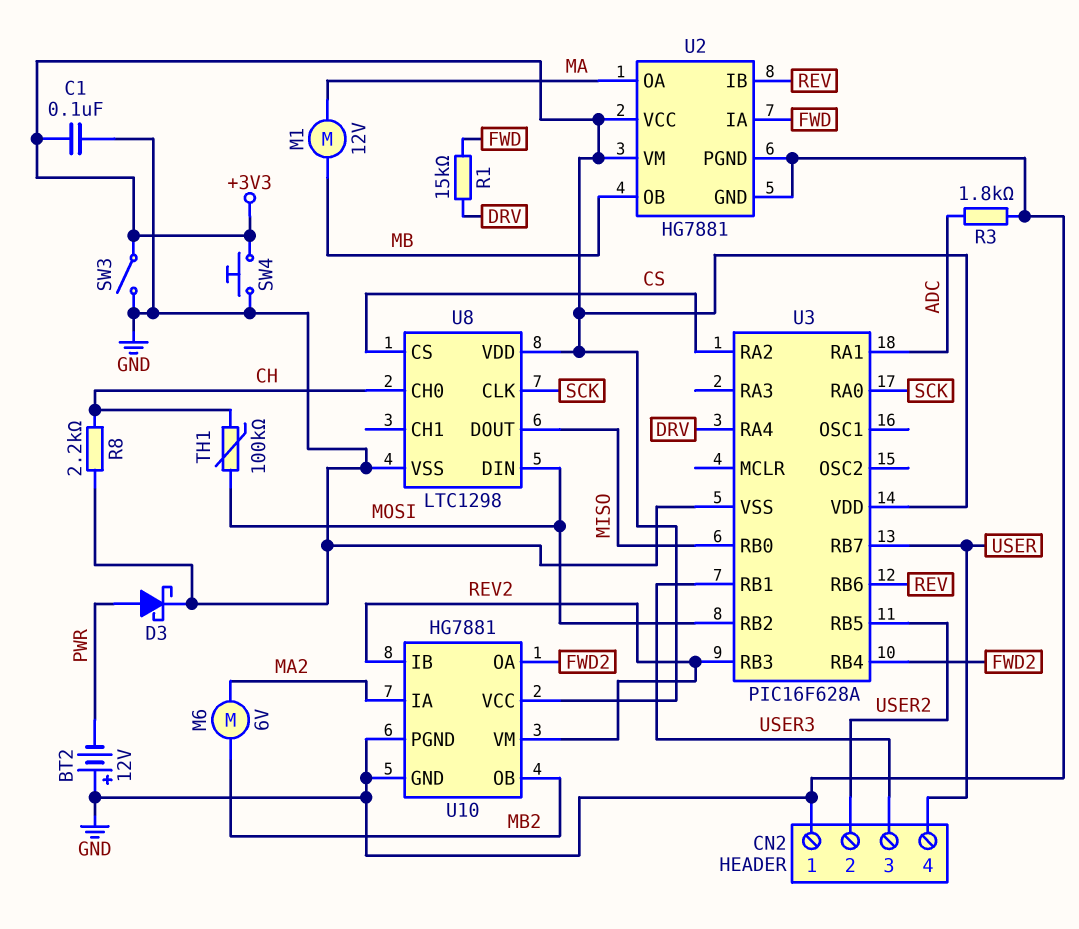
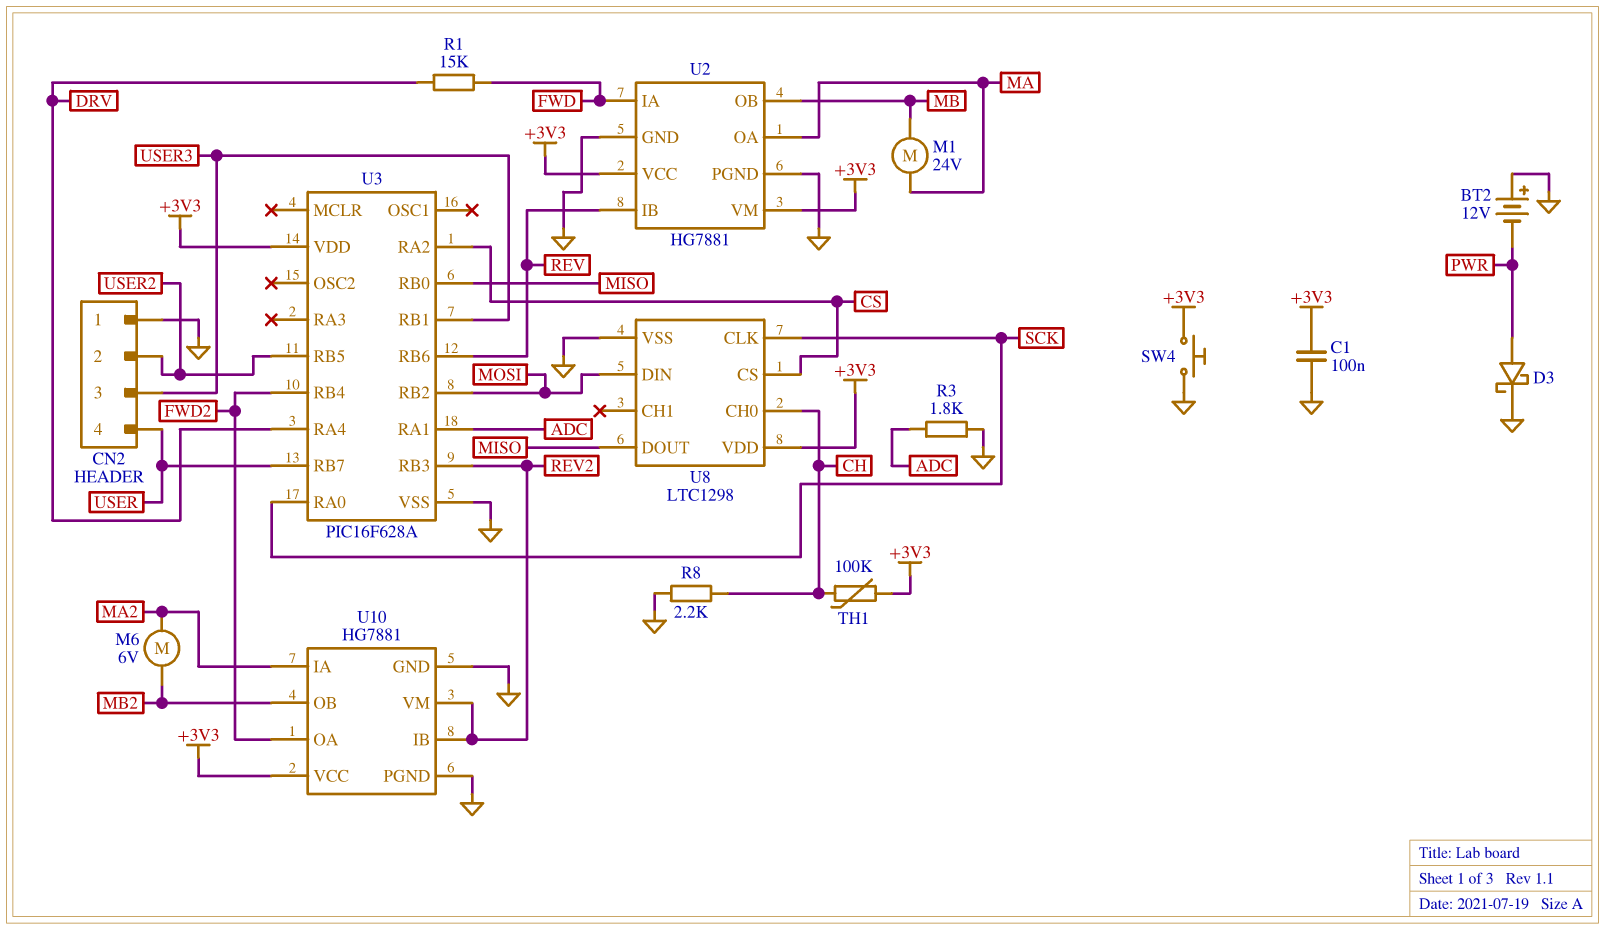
M1: motor 12V (MA, MB) -> motor 24V (MA, MB)
SW3: switch (+3V3, GND) -> none
TH1: 100k (CH, MOSI) -> 100k (+3V3, CH)

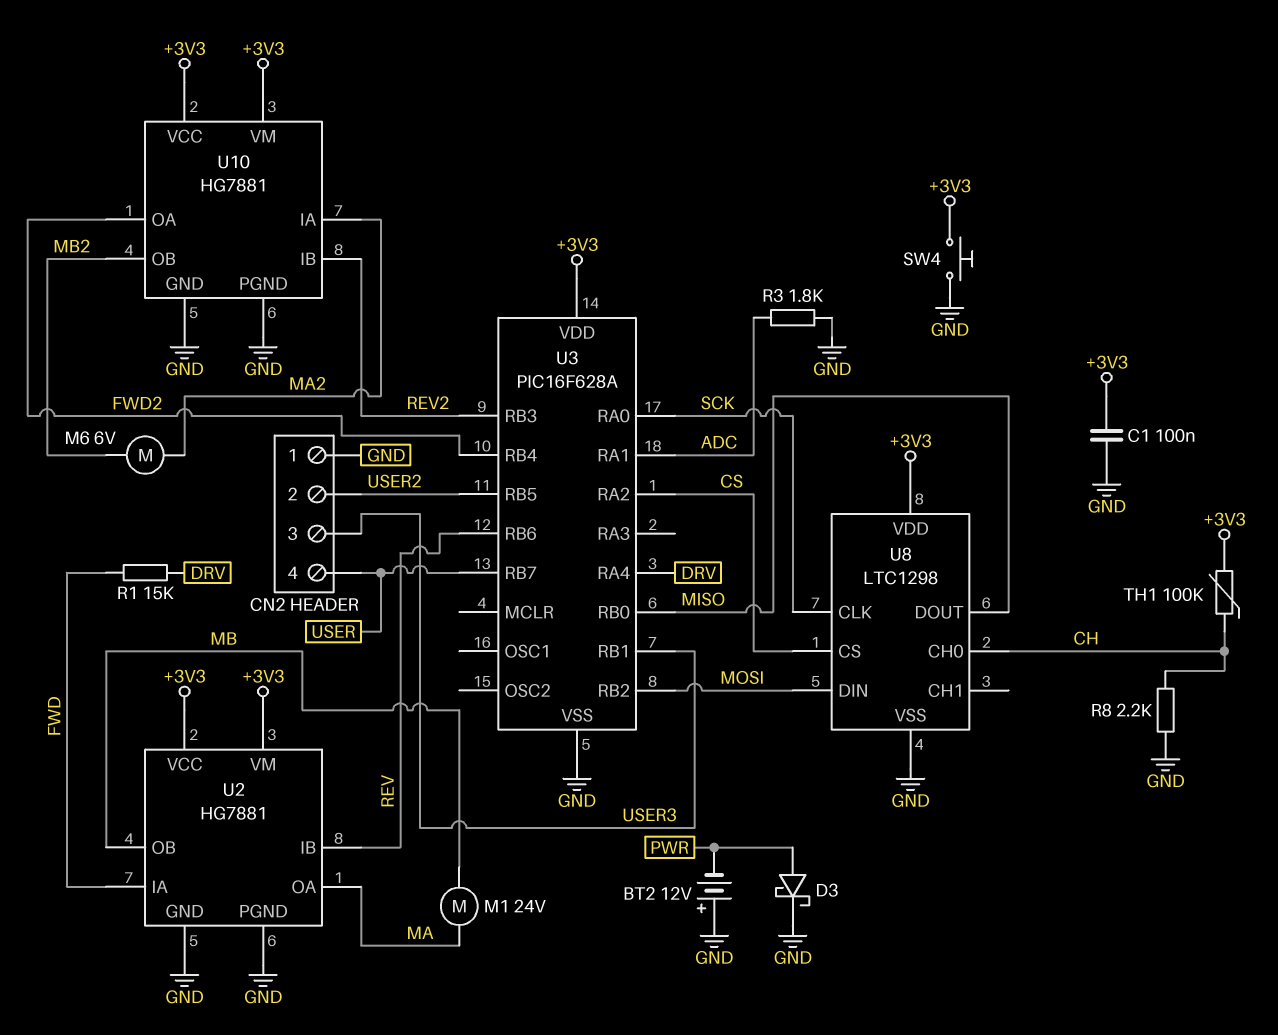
U10 pin VM: REV2 -> +3V3

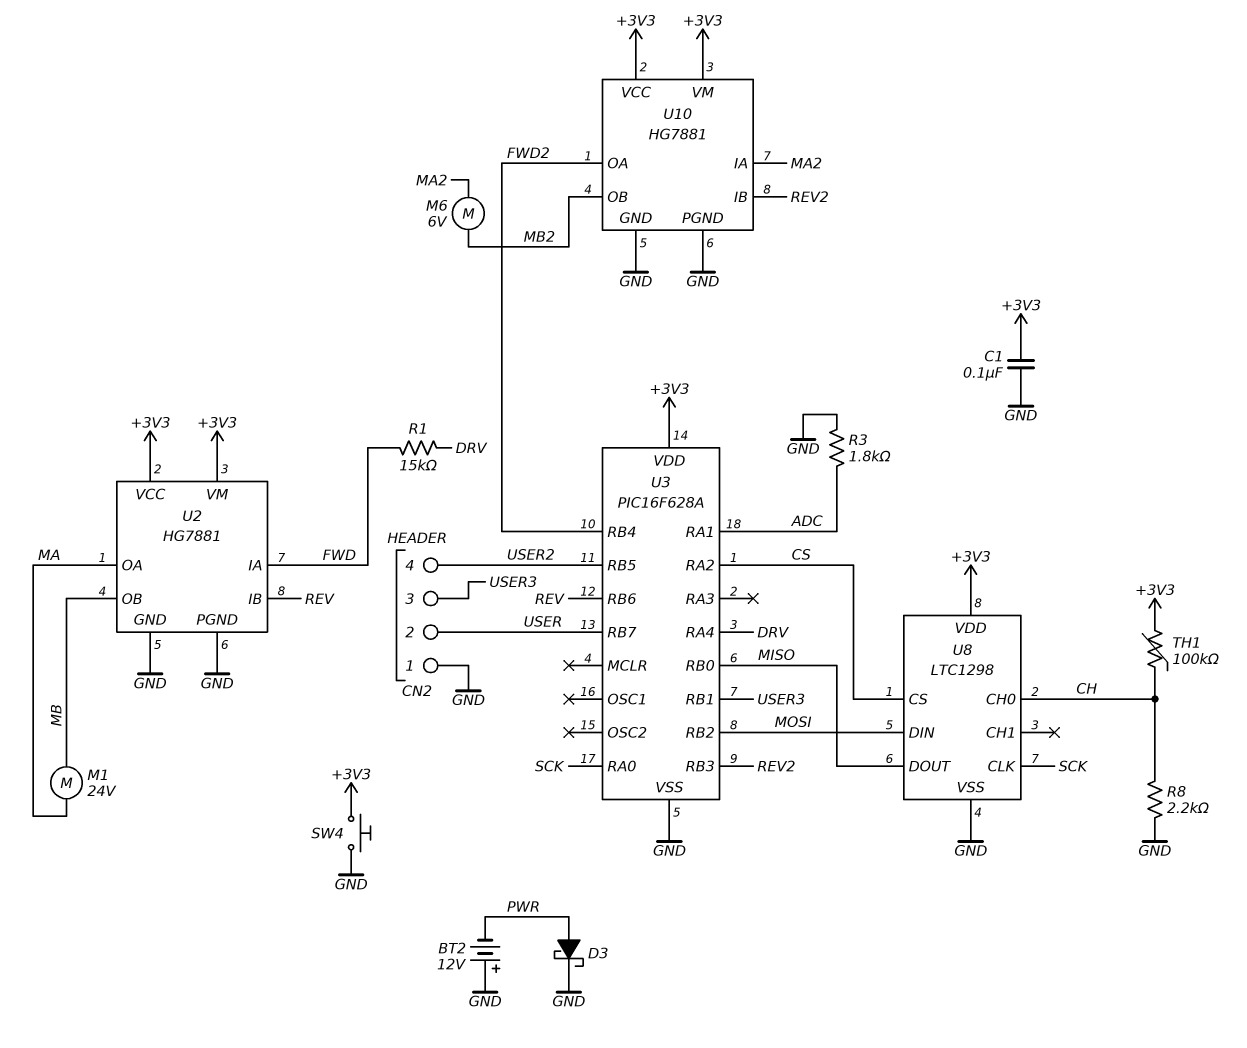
CN2 pin 2: USER2 -> USER
CN2 pin 4: USER -> USER2

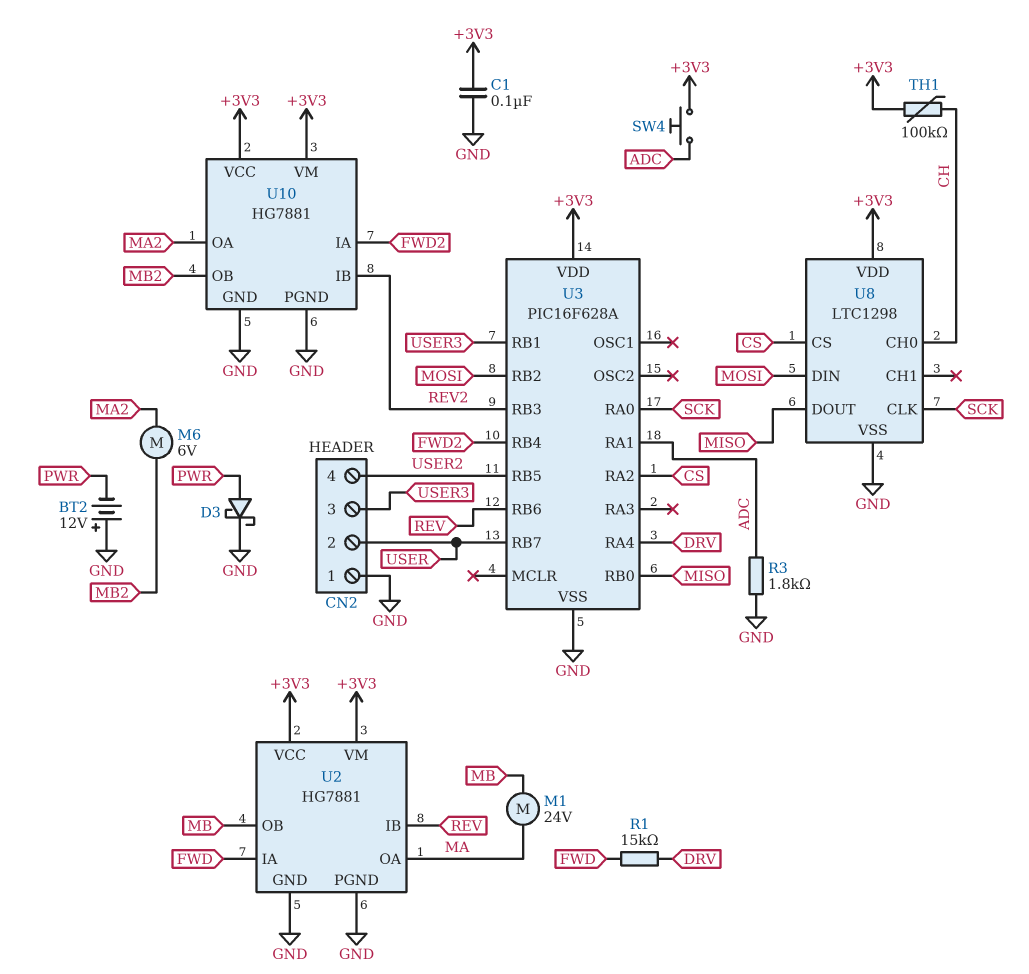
R8: 2.2k (CH, GND) -> none
SW4: button (+3V3, GND) -> button (+3V3, ADC)
U10 pin IA: MA2 -> FWD2
U10 pin OA: FWD2 -> MA2

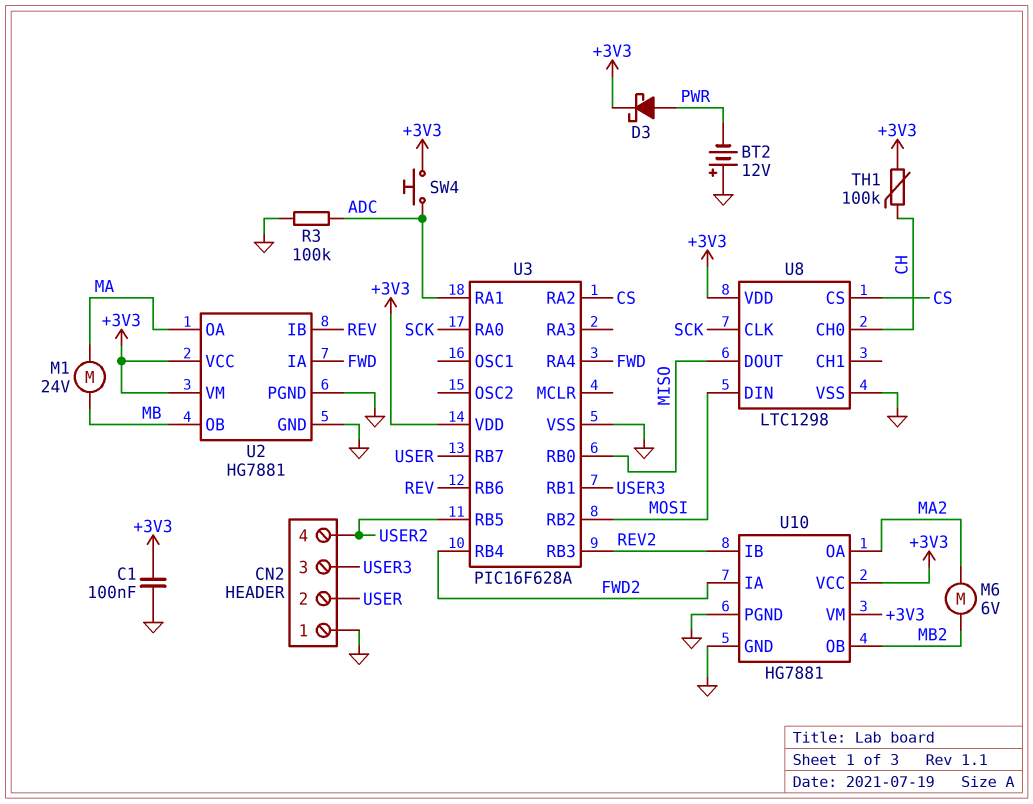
D3: schottky (A PWR, K GND) -> schottky (A PWR, K +3V3)
R1: 15k (DRV, FWD) -> none
R3: 1.8k (ADC, GND) -> 100k (ADC, GND)
U3 pin RA4: DRV -> FWD

